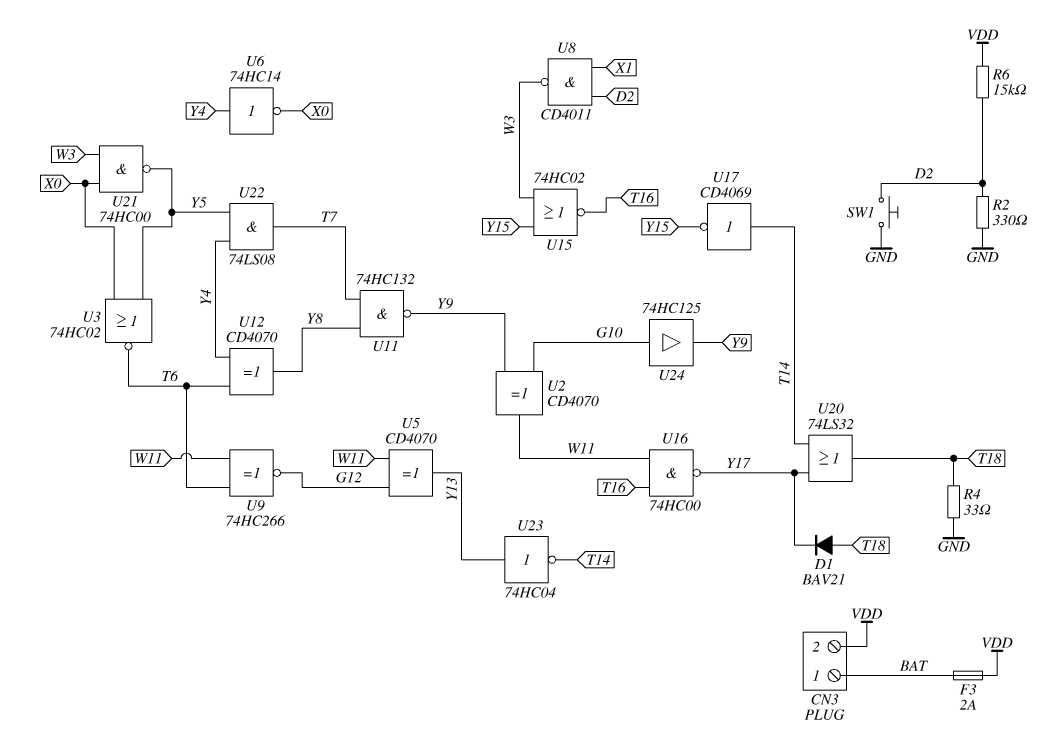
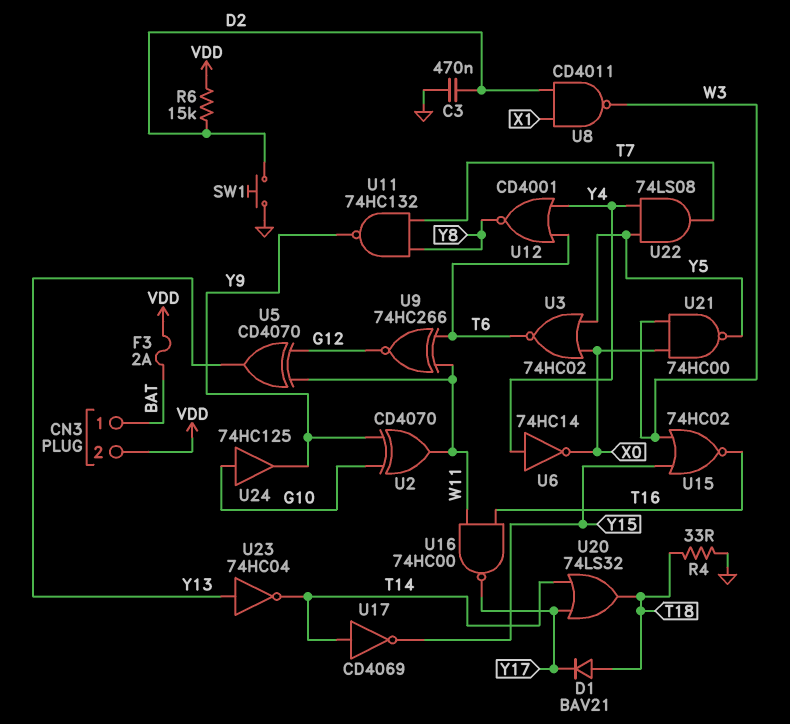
C3: none -> 470nF (D2, GND)
R2: 330 (D2, GND) -> none
U12: XOR CD4070 (in T6, in Y4, out Y8) -> NOR CD4001 (in T6, in Y4, out Y8)

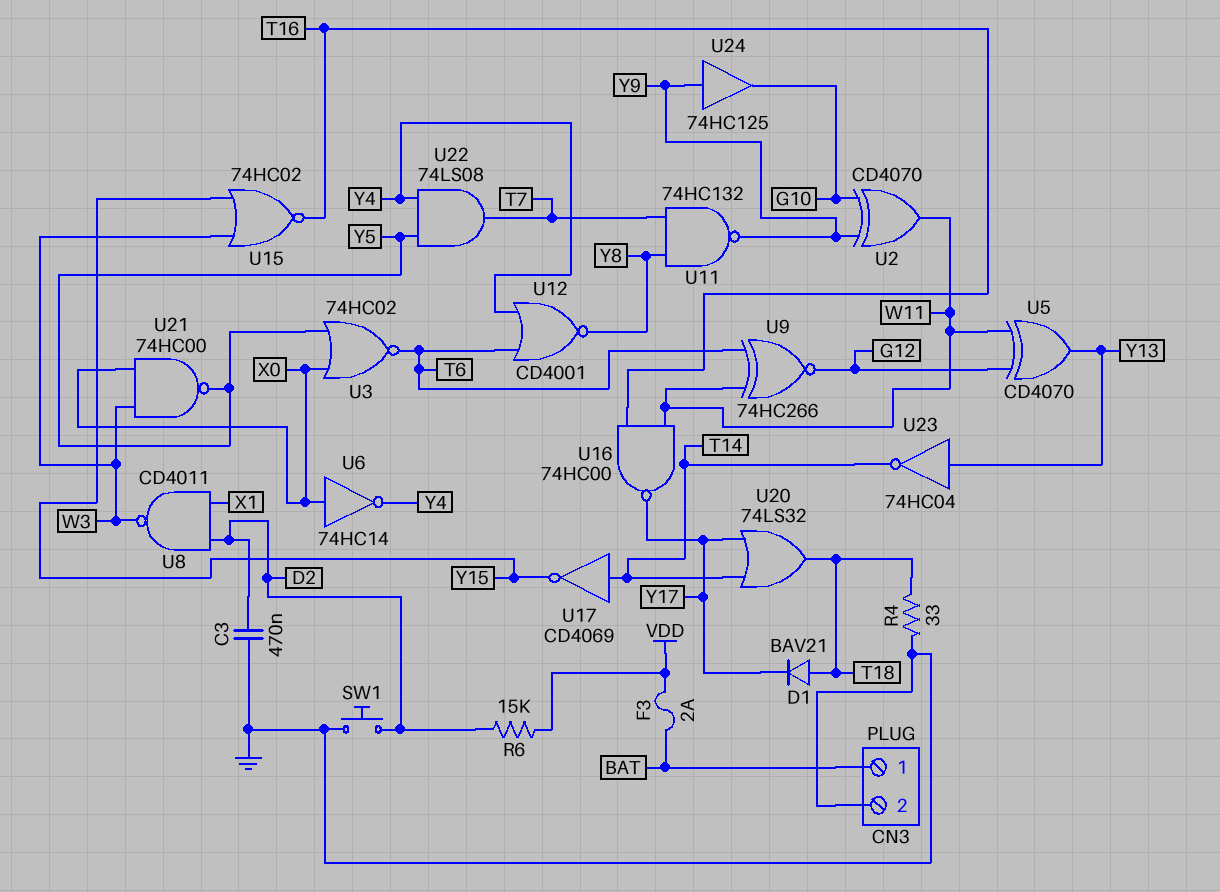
CN3 pin 2: VDD -> GND
U6: NOT 74HC14 (in Y4, out X0) -> NOT 74HC14 (in X0, out Y4)
U24: buffer 74HC125 (in G10, out Y9) -> buffer 74HC125 (in Y9, out G10)

